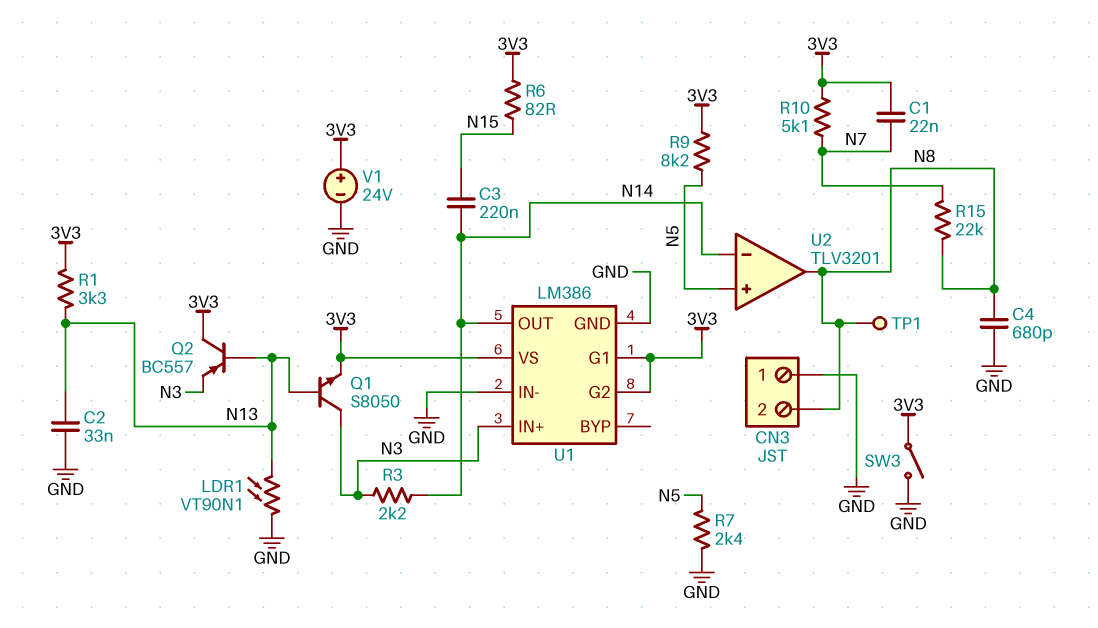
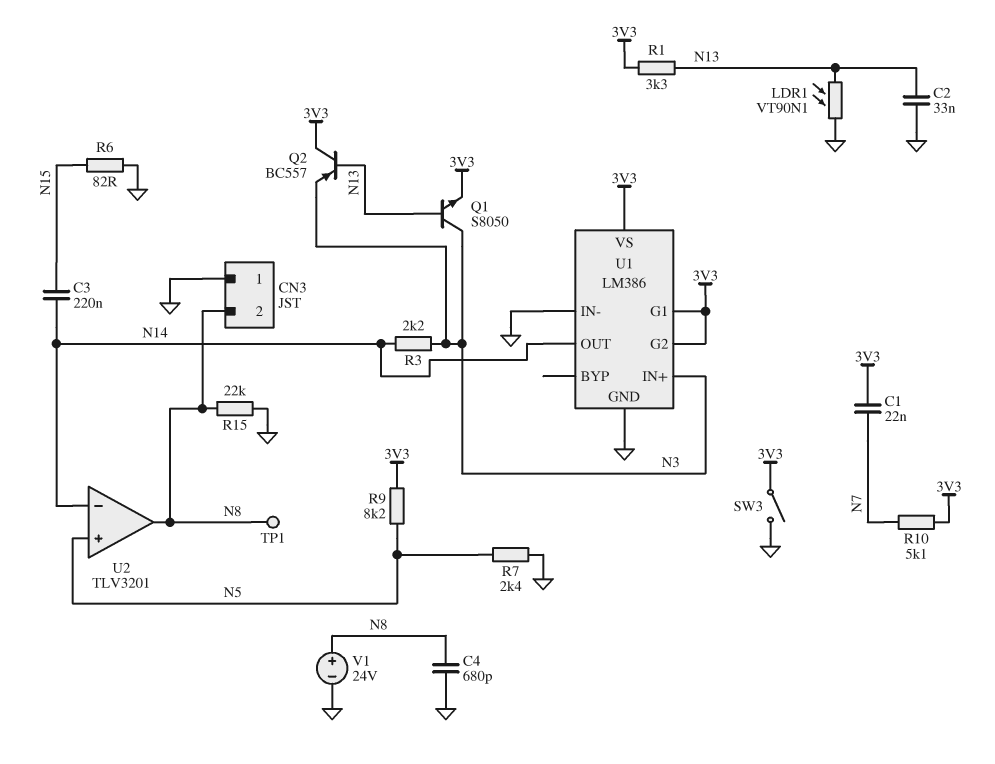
R6: 82 (3V3, N15) -> 82 (GND, N15)
R15: 22k (N7, N8) -> 22k (GND, N8)
V1: 24V (plus 3V3, minus GND) -> 24V (plus N8, minus GND)

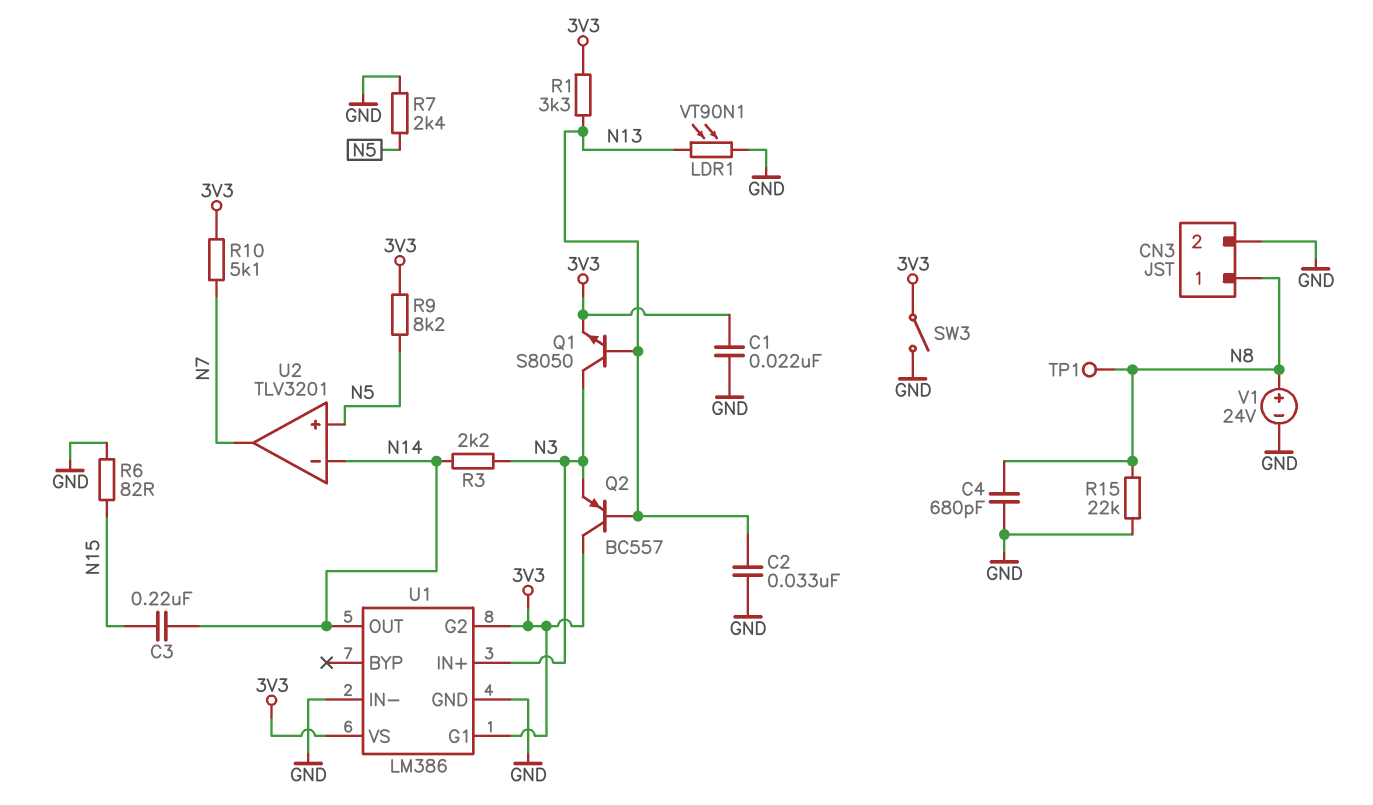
C1: 22nF (3V3, N7) -> 22nF (3V3, GND)
CN3 pin 1: GND -> N8
CN3 pin 2: N8 -> GND
U2 pin out: N8 -> N7

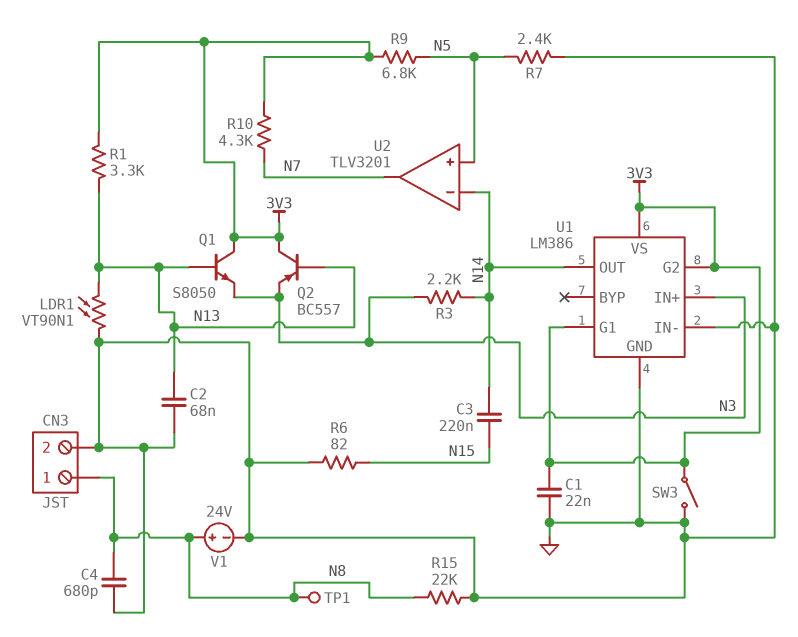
C2: 33nF (GND, N13) -> 68nF (GND, N13)
Q1: NPN S8050 (B N13, C N3, E 3V3) -> NPN S8050 (B N13, C 3V3, E N3)
R9: 8.2k (3V3, N5) -> 6.8k (3V3, N5)
R10: 5.1k (3V3, N7) -> 4.3k (3V3, N7)

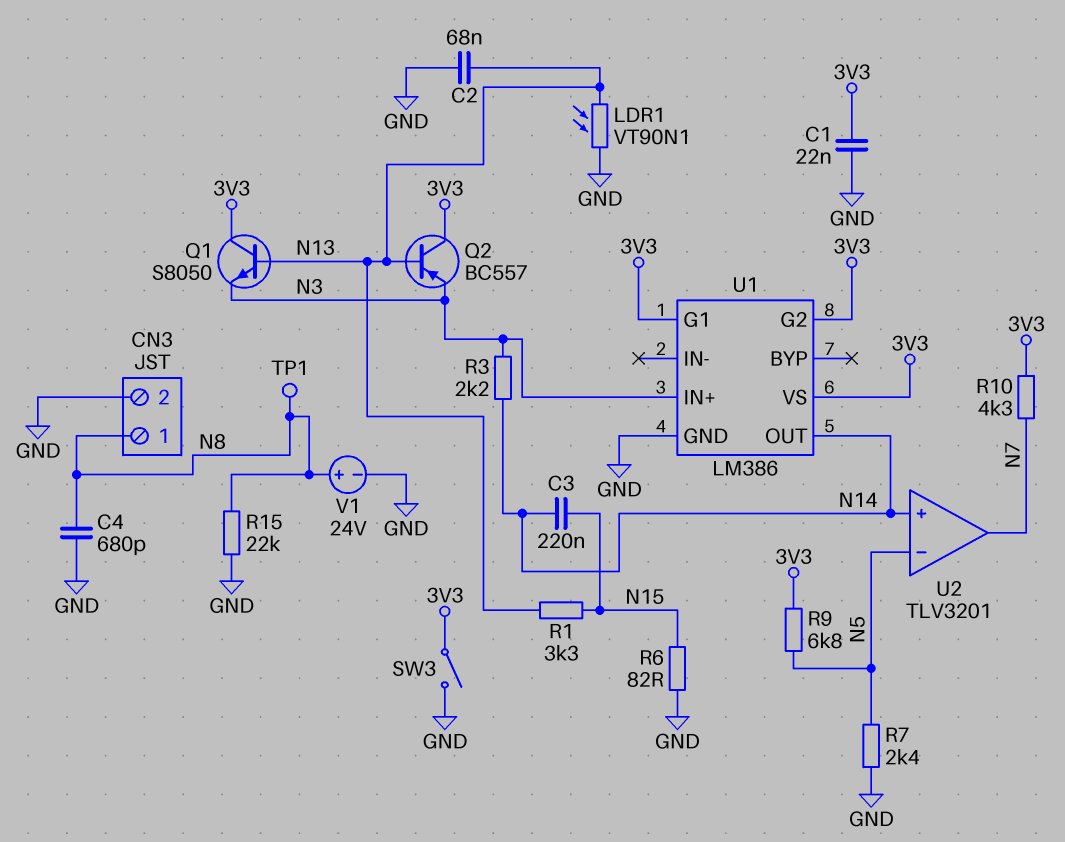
R1: 3.3k (3V3, N13) -> 3.3k (N13, N15)
U1 pin IN-: GND -> none
U2 pin in+: N5 -> N14
U2 pin in-: N14 -> N5

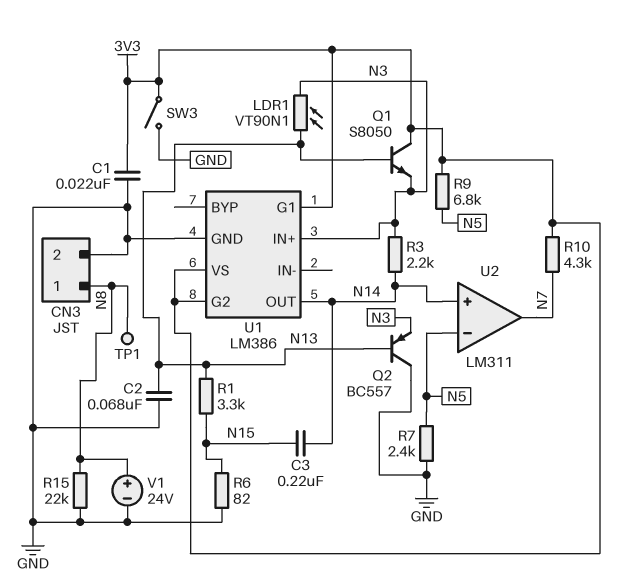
C4: 680pF (GND, N8) -> none
LDR1: VT90N1 (GND, N13) -> VT90N1 (N3, N13)
Q2: PNP BC557 (B N13, C 3V3, E N3) -> PNP BC557 (B N13, C GND, E N3)
U2: TLV3201 -> LM311

